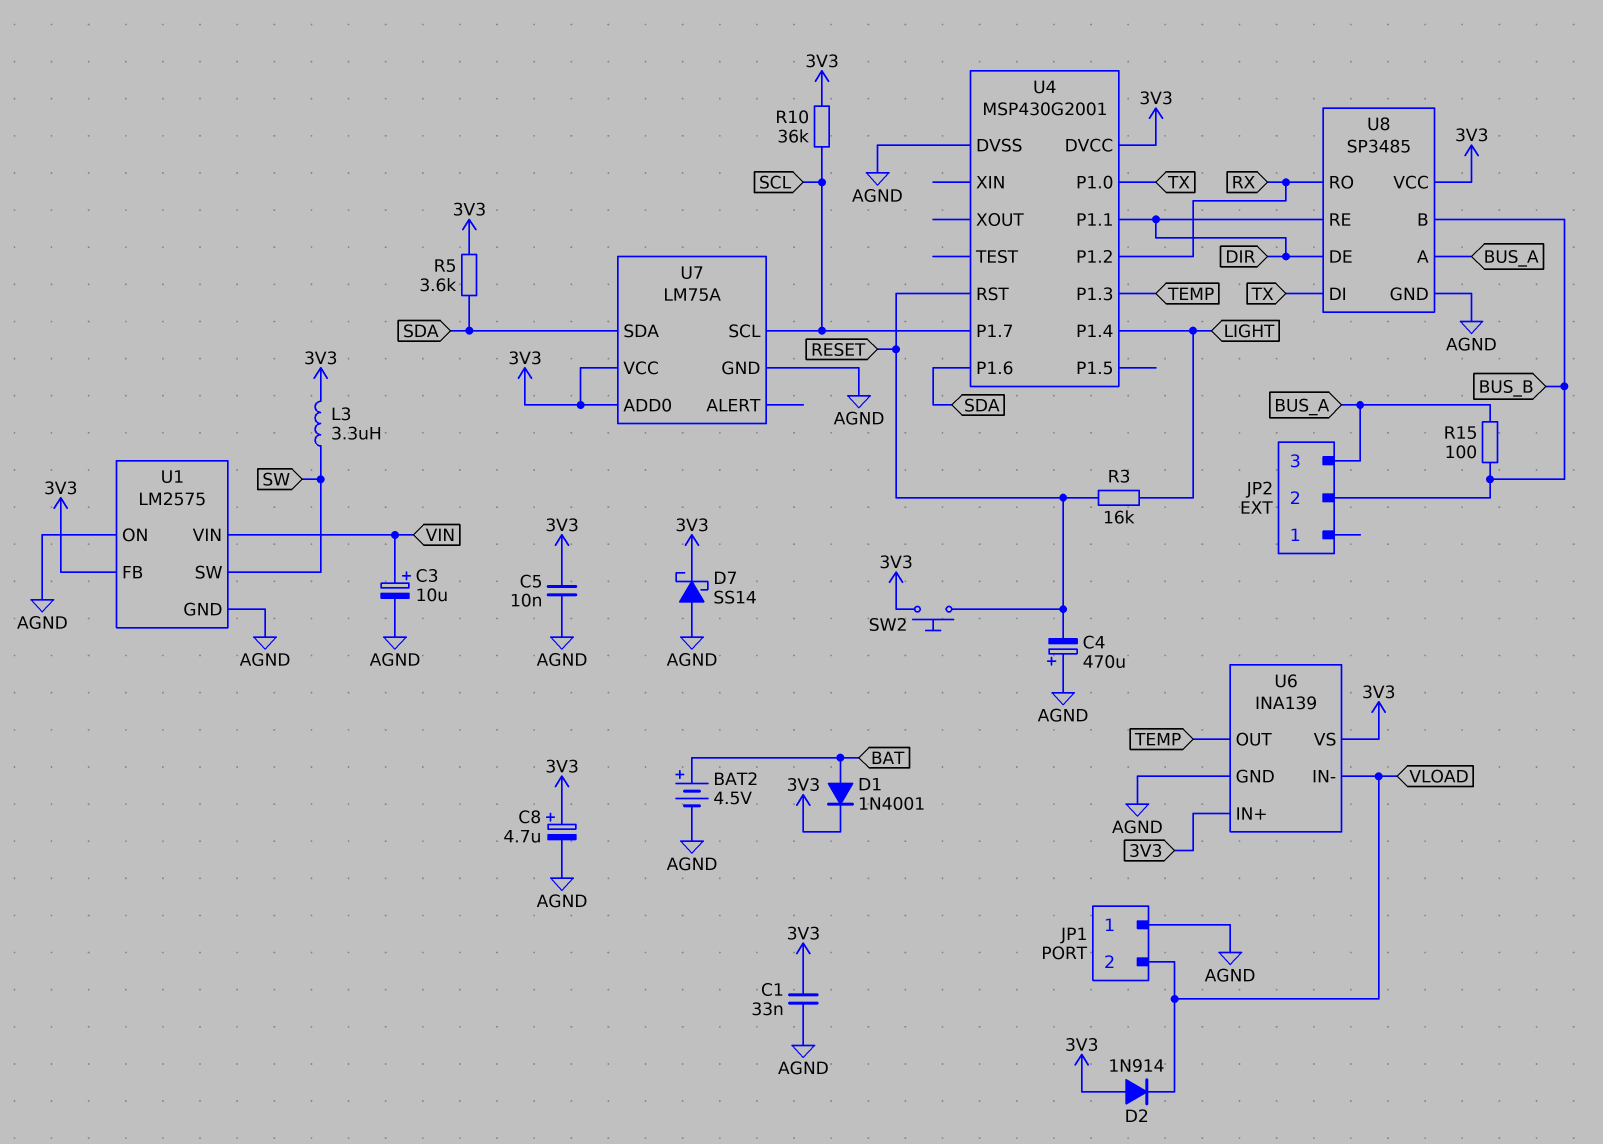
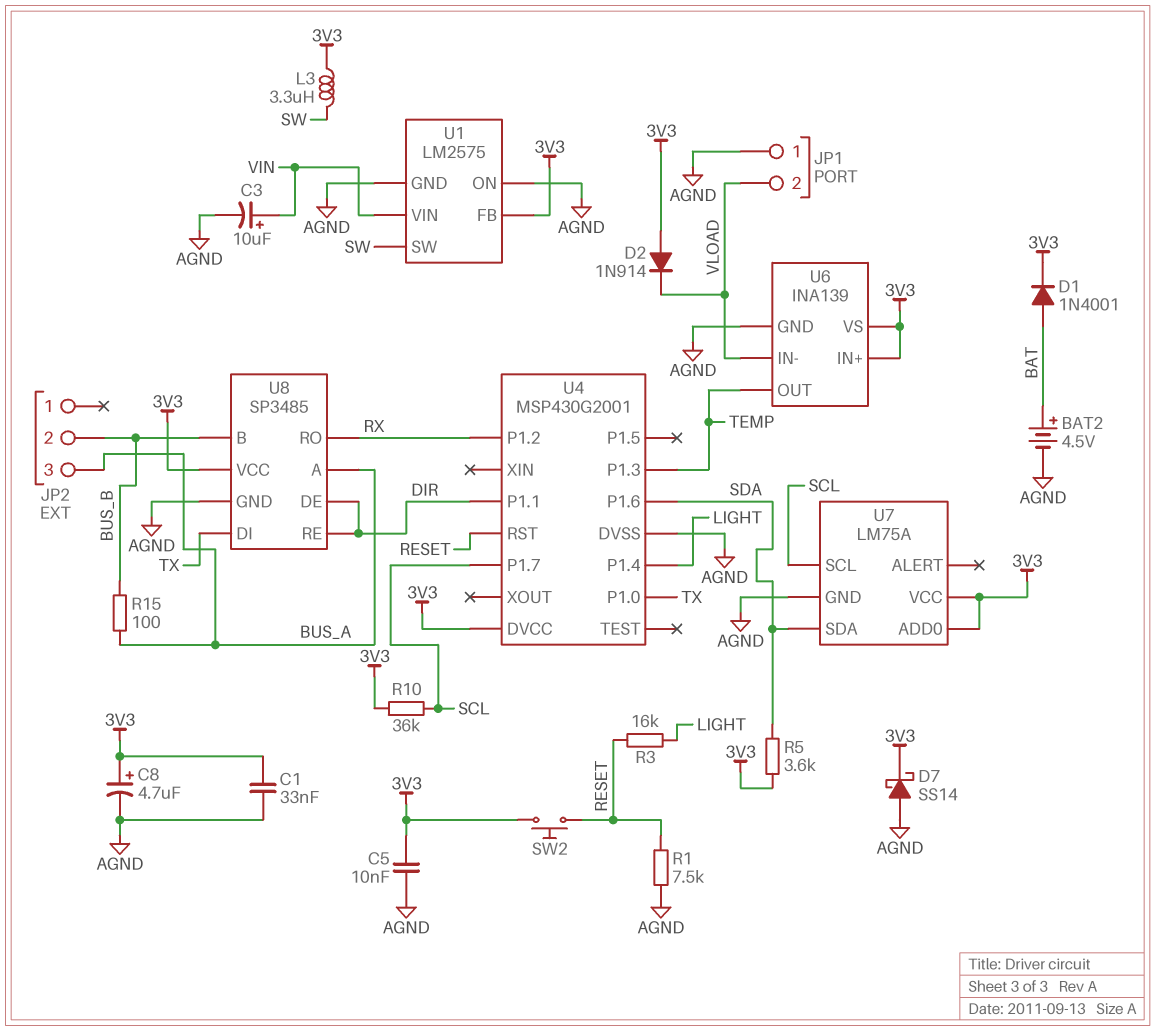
C4: 470uF (plus AGND, minus RESET) -> none
R1: none -> 7.5k (AGND, RESET)

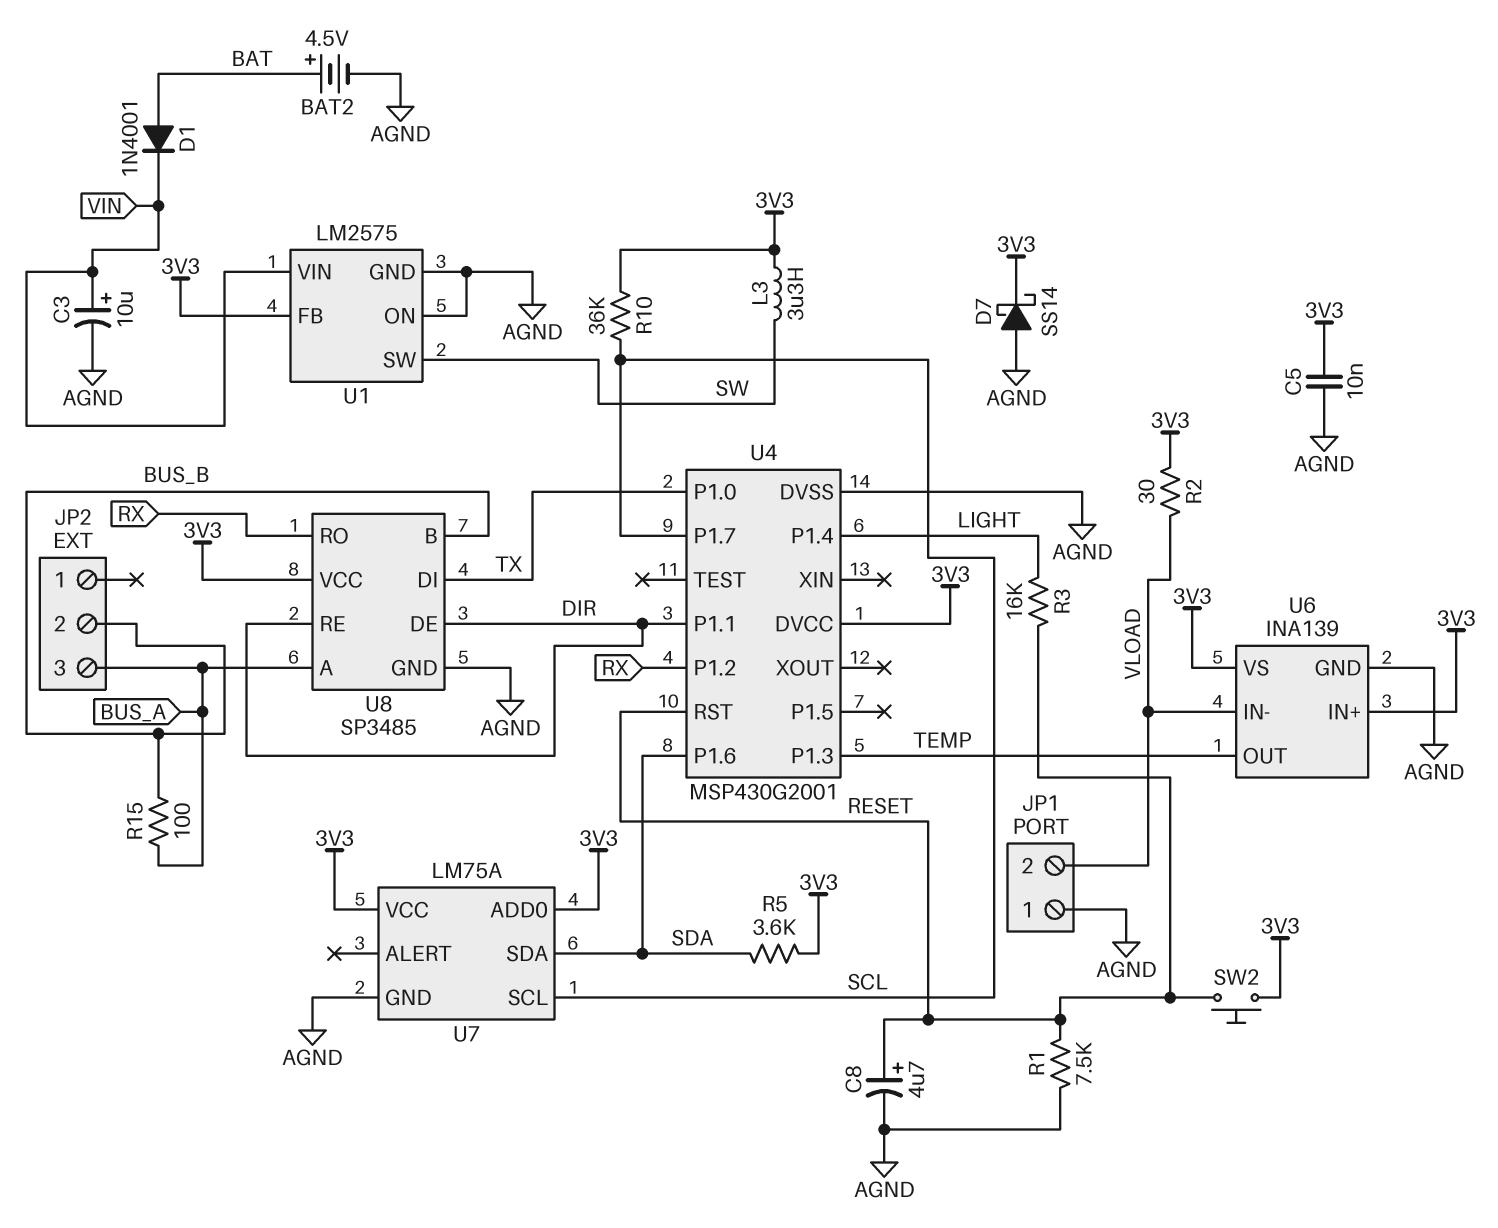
C1: 33nF (3V3, AGND) -> none
C8: 4.7uF (plus 3V3, minus AGND) -> 4.7uF (plus RESET, minus AGND)
D1: diode 1N4001 (A BAT, K 3V3) -> diode 1N4001 (A BAT, K VIN)
D2: diode 1N914 (A 3V3, K VLOAD) -> none
R2: none -> 30 (3V3, VLOAD)

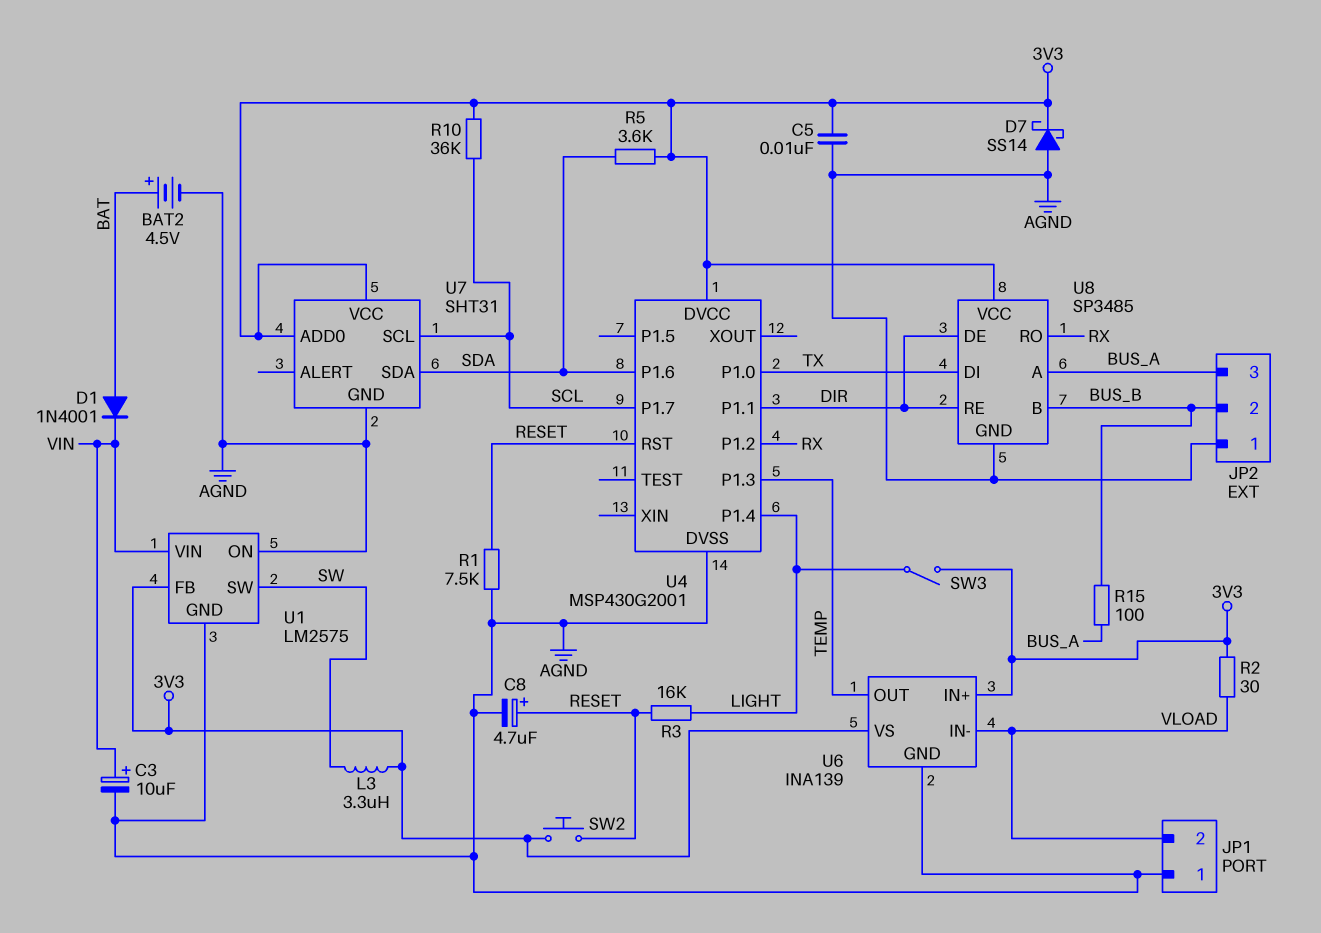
JP2 pin 1: none -> AGND
SW3: none -> switch (3V3, LIGHT)
U7: LM75A -> SHT31

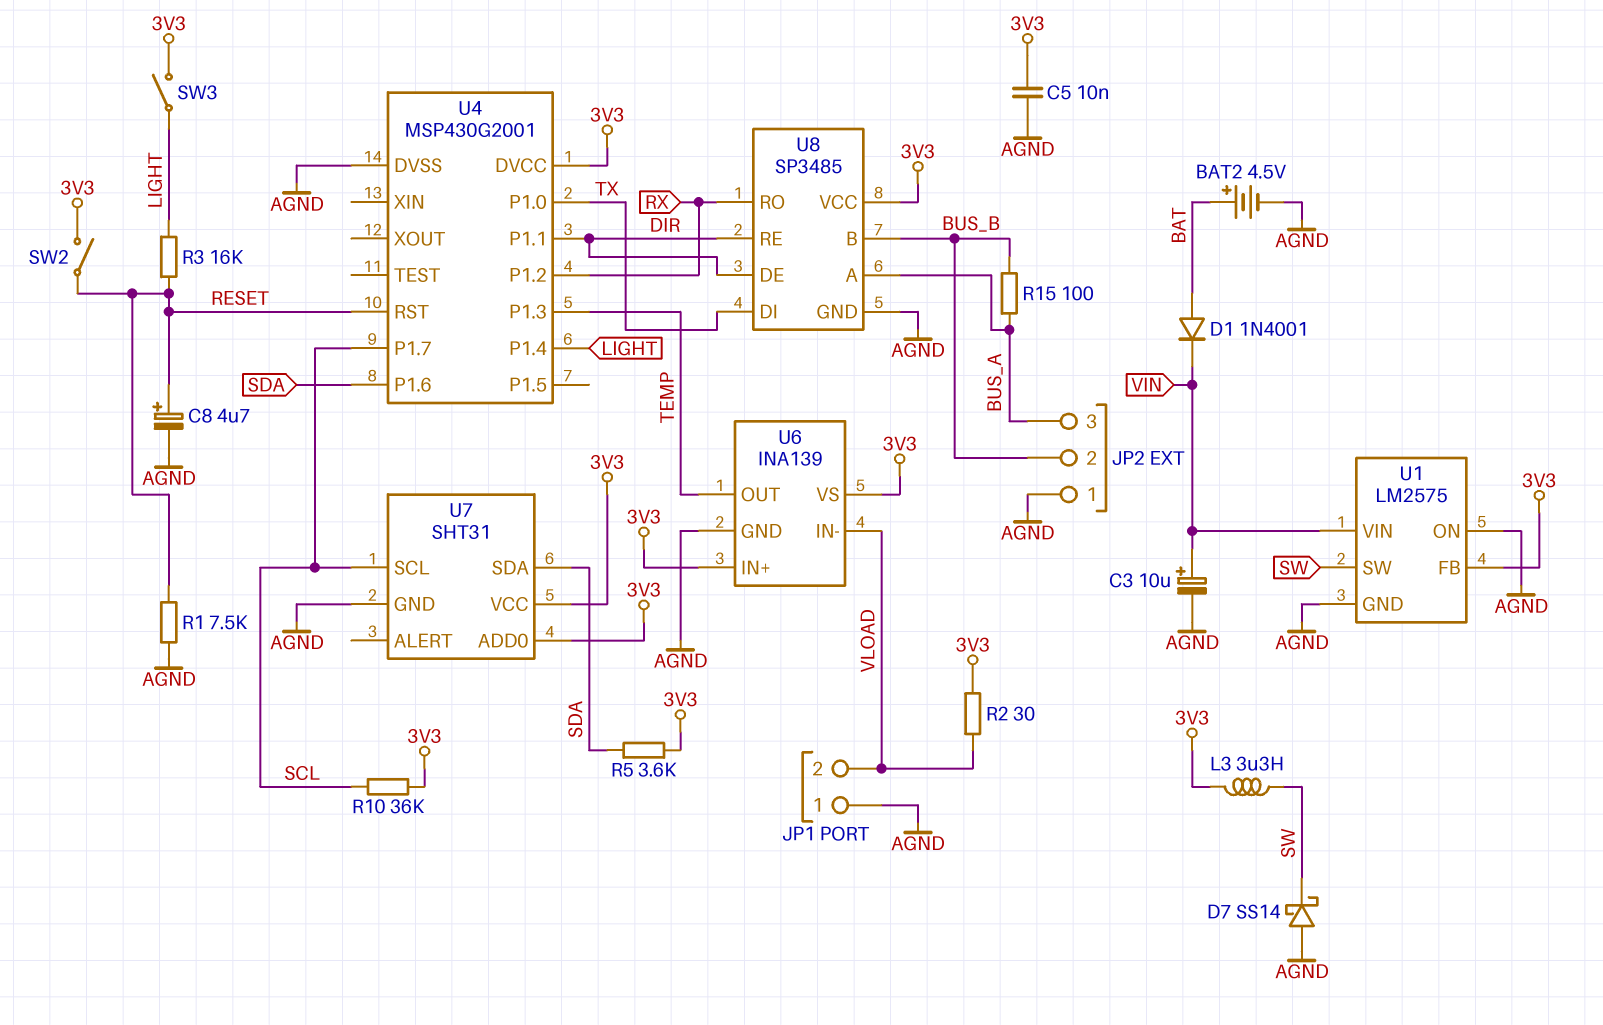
D7: schottky SS14 (A AGND, K 3V3) -> schottky SS14 (A AGND, K SW)
SW2: button (3V3, RESET) -> switch (3V3, RESET)

